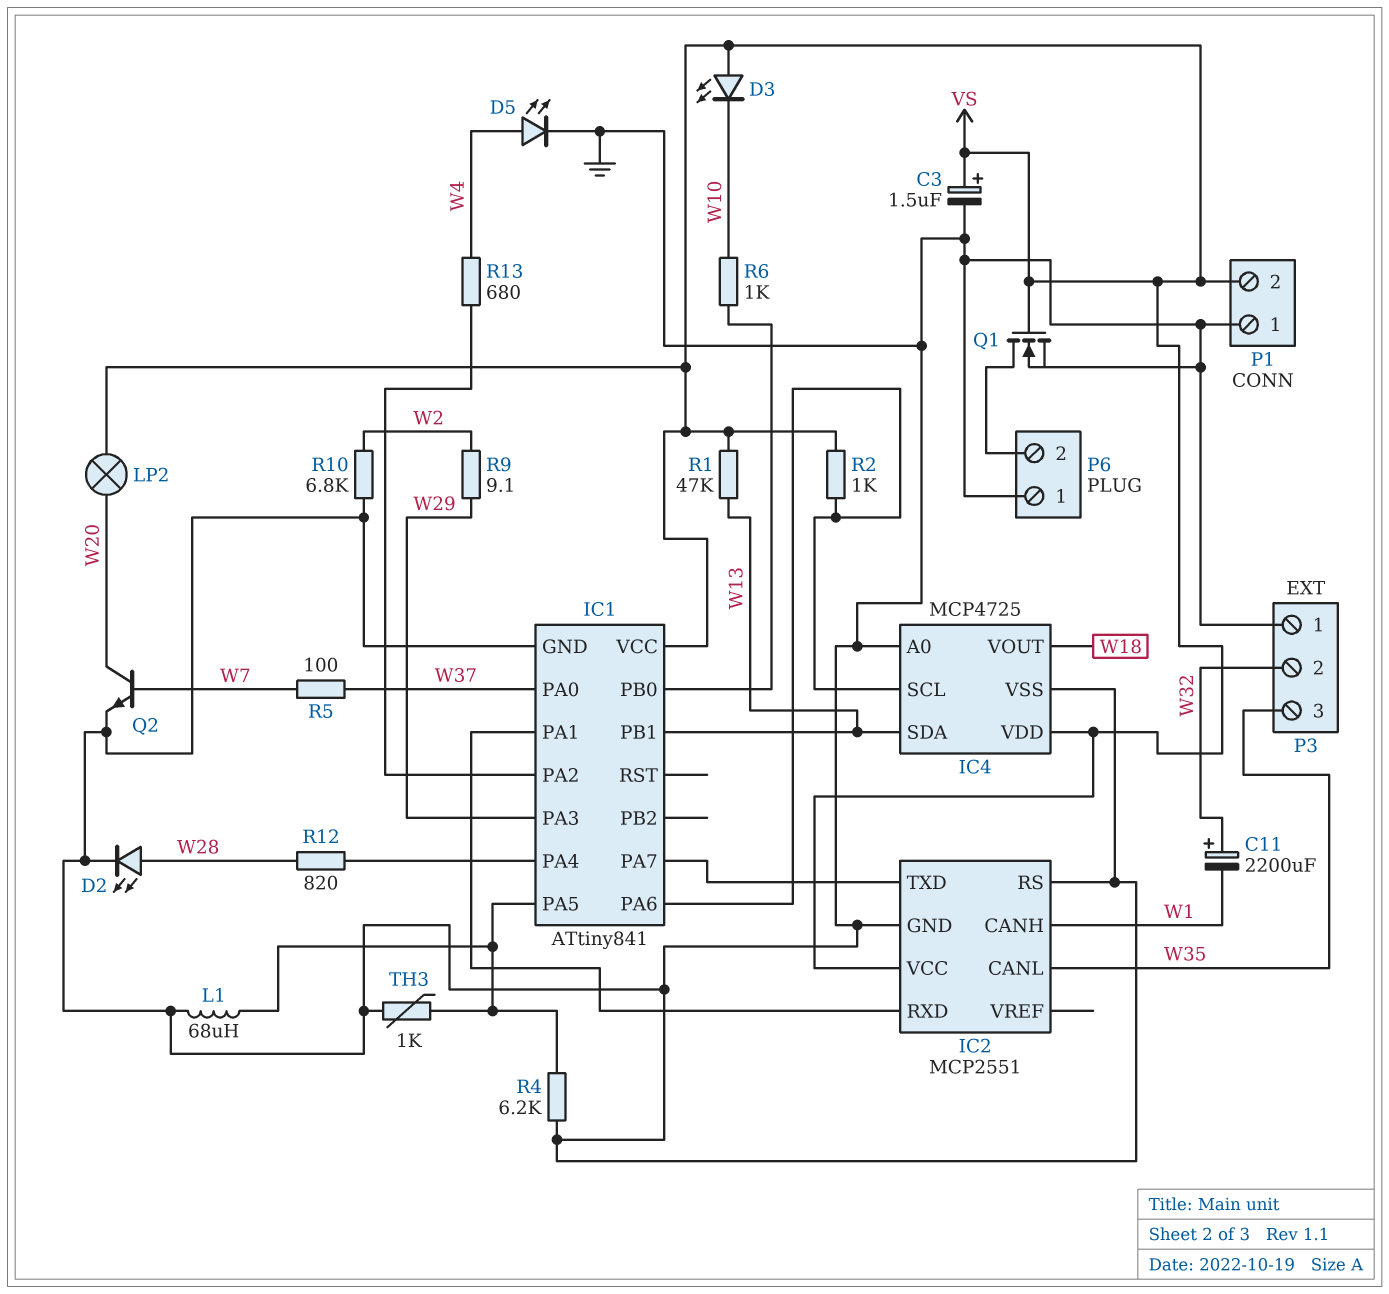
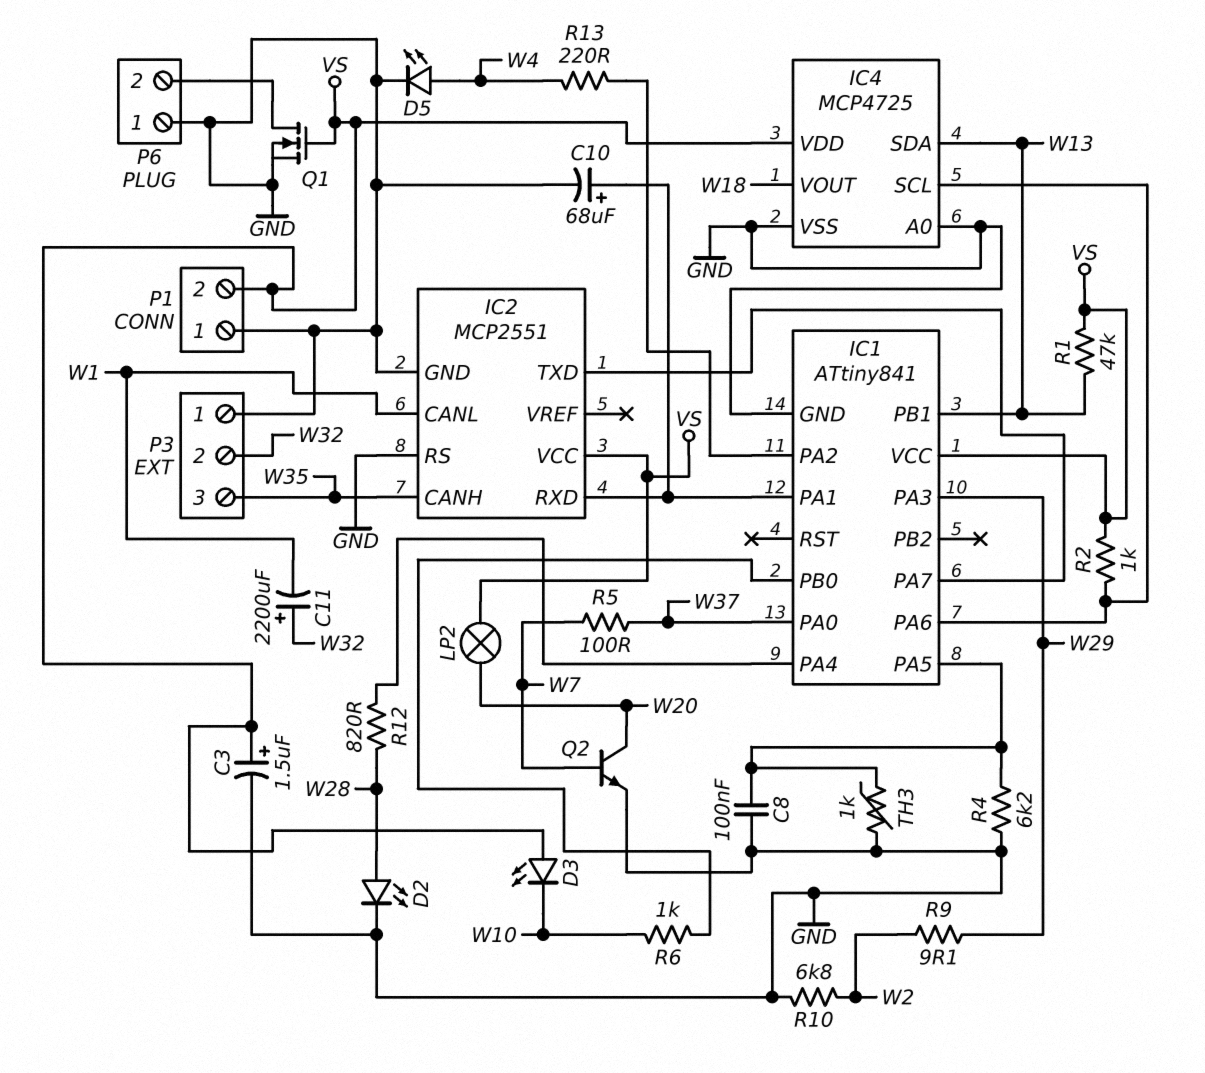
C8: none -> 100nF (GND, IC1/PA5)
C10: none -> 68uF (plus IC1/PA1, minus GND)
IC2 pin CANH: W1 -> W35
IC2 pin CANL: W35 -> W1
L1: 68uH (GND, IC1/PA5) -> none
R13: 680 (IC1/PA2, W4) -> 220 (IC1/PA2, W4)

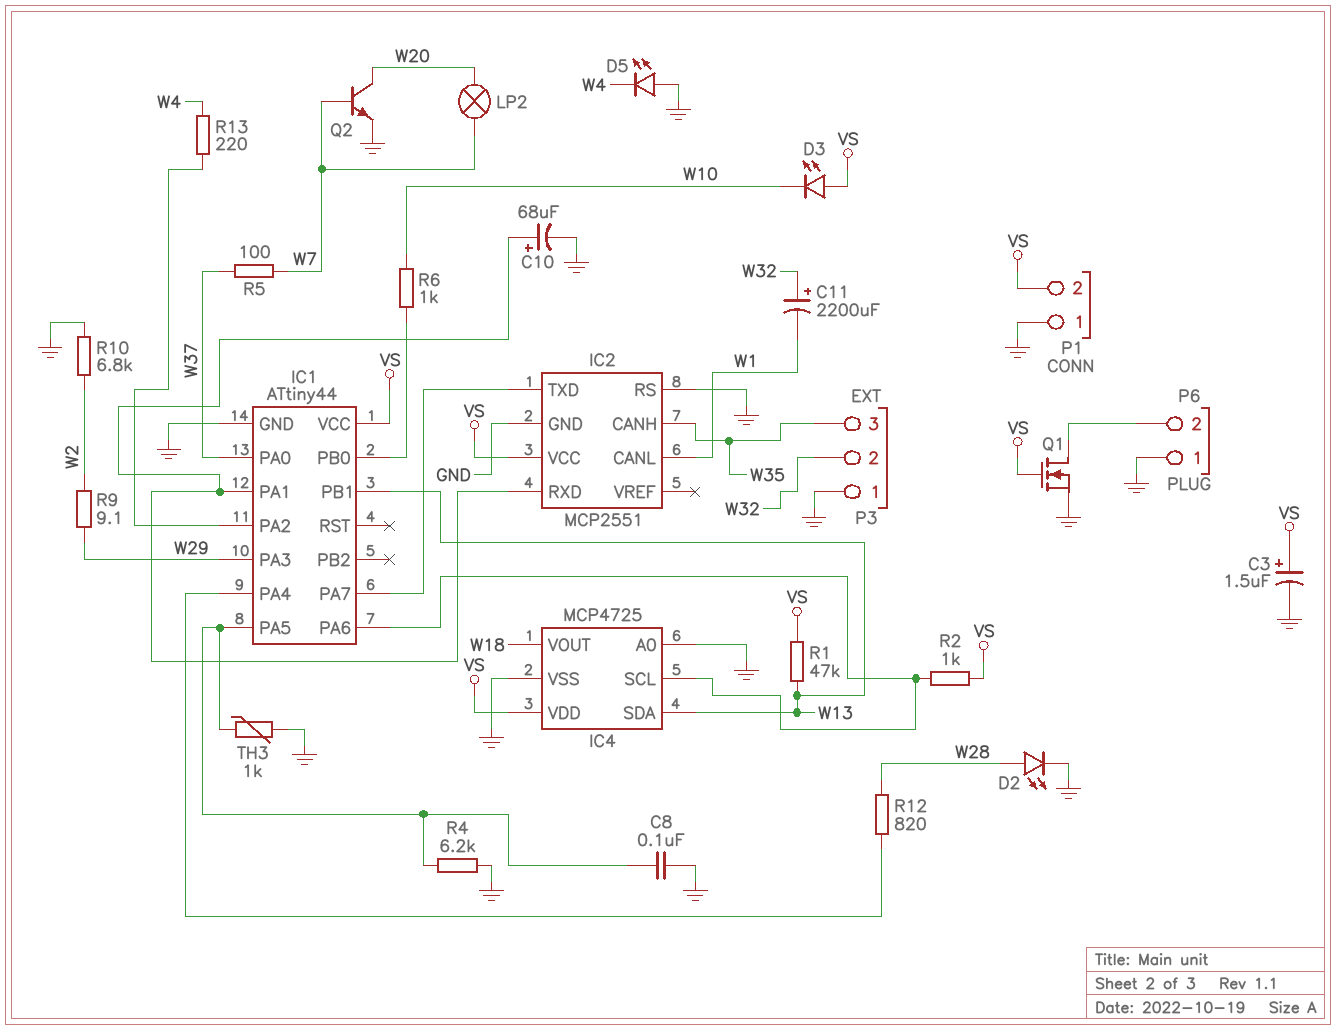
D5: LED (A W4, K GND) -> LED (A GND, K W4)
IC1: ATtiny841 -> ATtiny44
LP2: lamp (VS, W20) -> lamp (W7, W20)

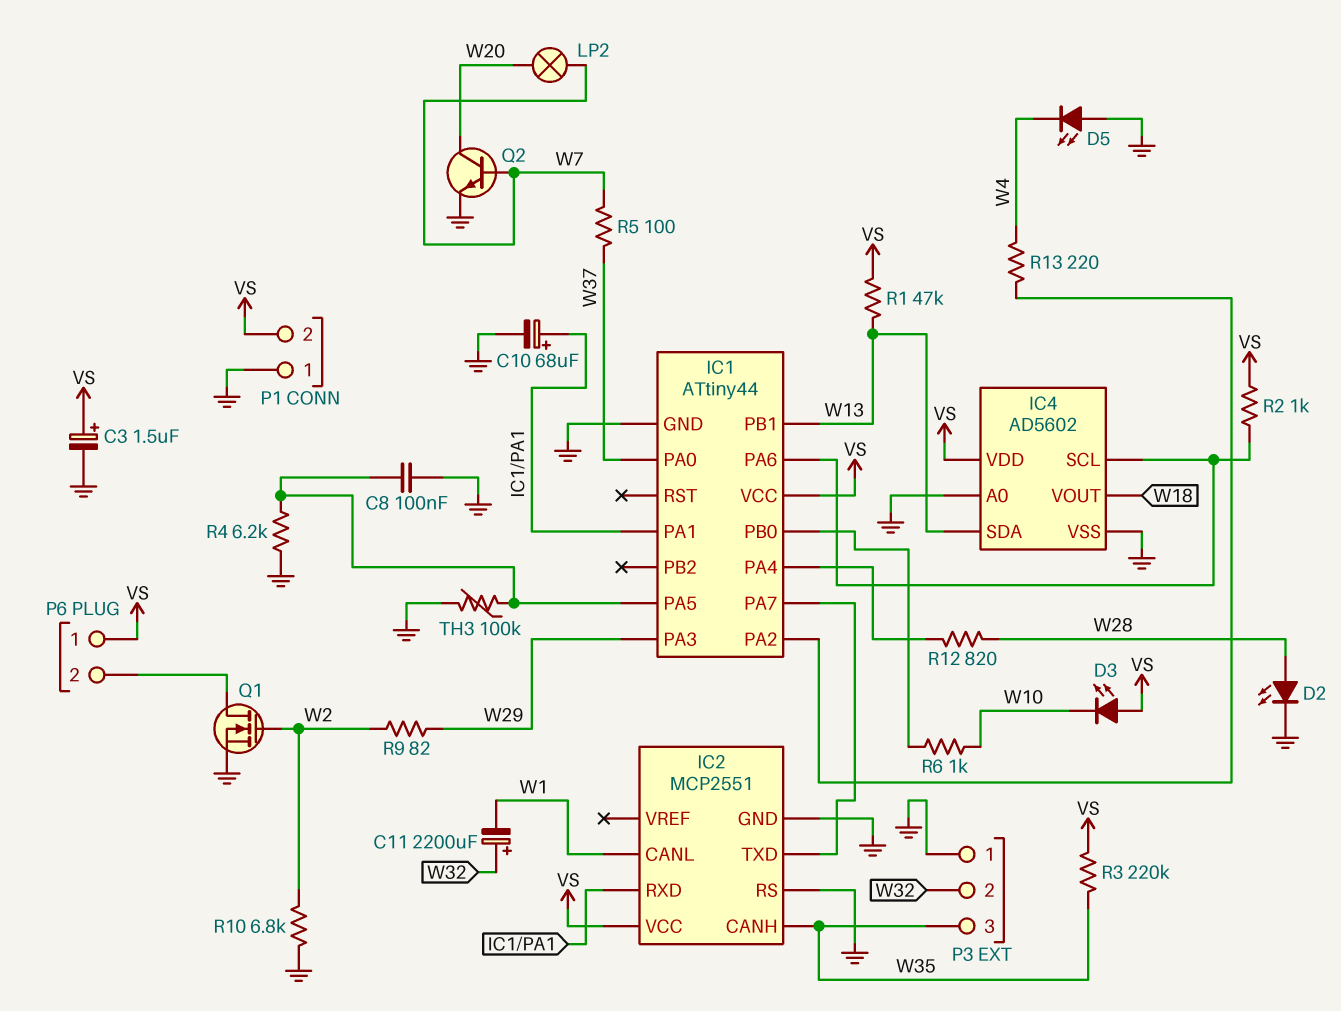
IC4: MCP4725 -> AD5602
P6 pin 1: GND -> VS
Q1: NMOS (G VS, D P6/2, S GND) -> NMOS (G W2, D P6/2, S GND)
R3: none -> 220k (VS, W35)
R9: 9.1 (W2, W29) -> 82 (W2, W29)
TH3: 1k (GND, IC1/PA5) -> 100k (GND, IC1/PA5)

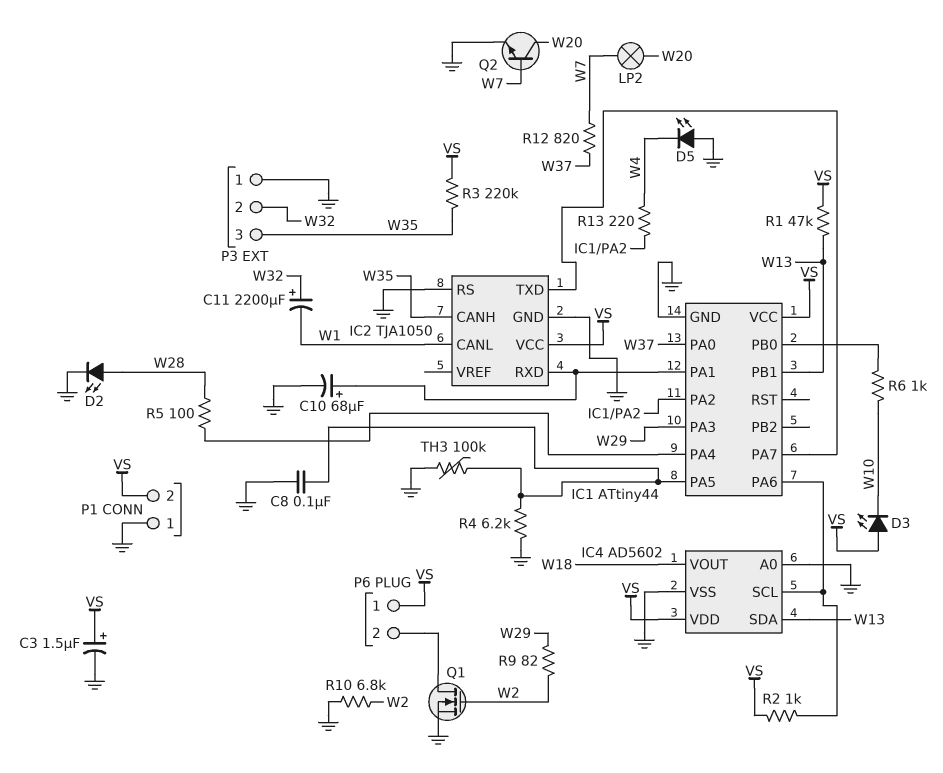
IC2: MCP2551 -> TJA1050
R5: 100 (W7, W37) -> 100 (IC1/PA4, W28)
R12: 820 (IC1/PA4, W28) -> 820 (W7, W37)

